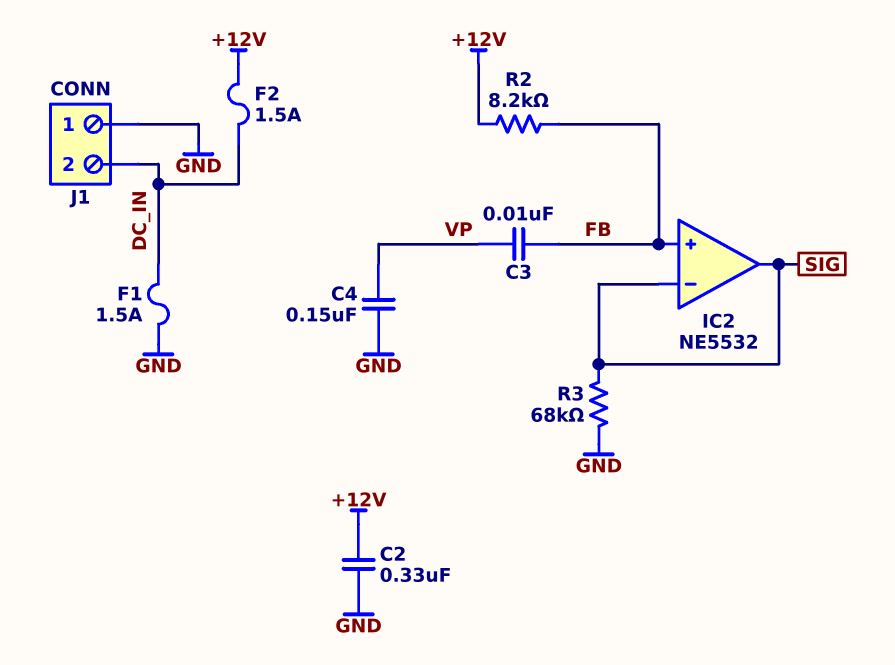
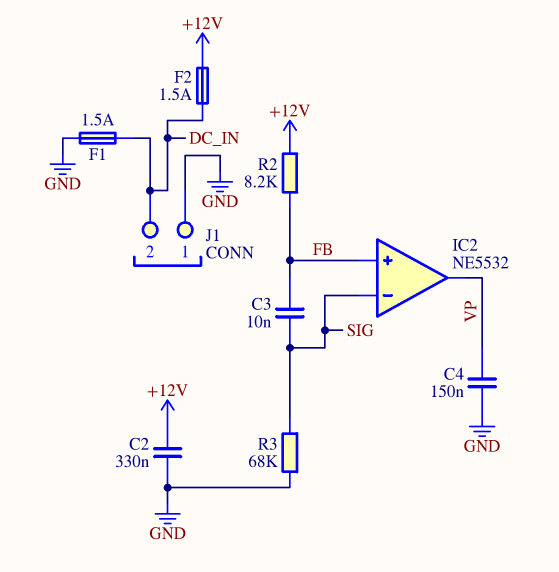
C3: 10nF (FB, VP) -> 10nF (FB, SIG)
IC2 pin out: SIG -> VP

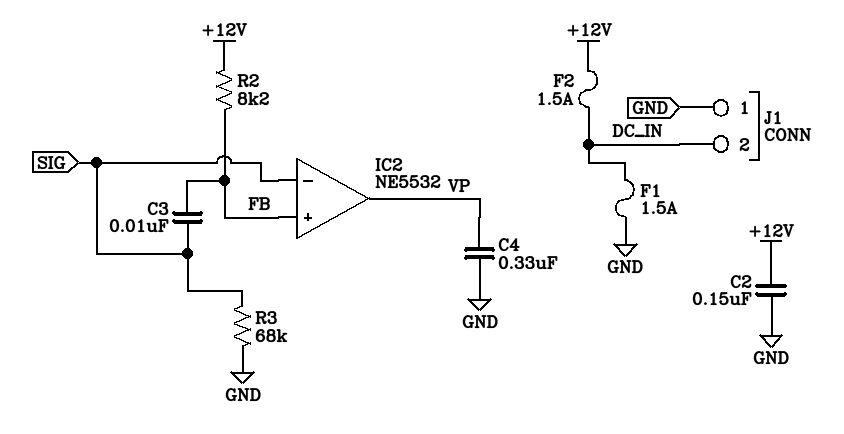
C2: 330nF (+12V, GND) -> 150nF (+12V, GND)
C4: 150nF (GND, VP) -> 330nF (GND, VP)

